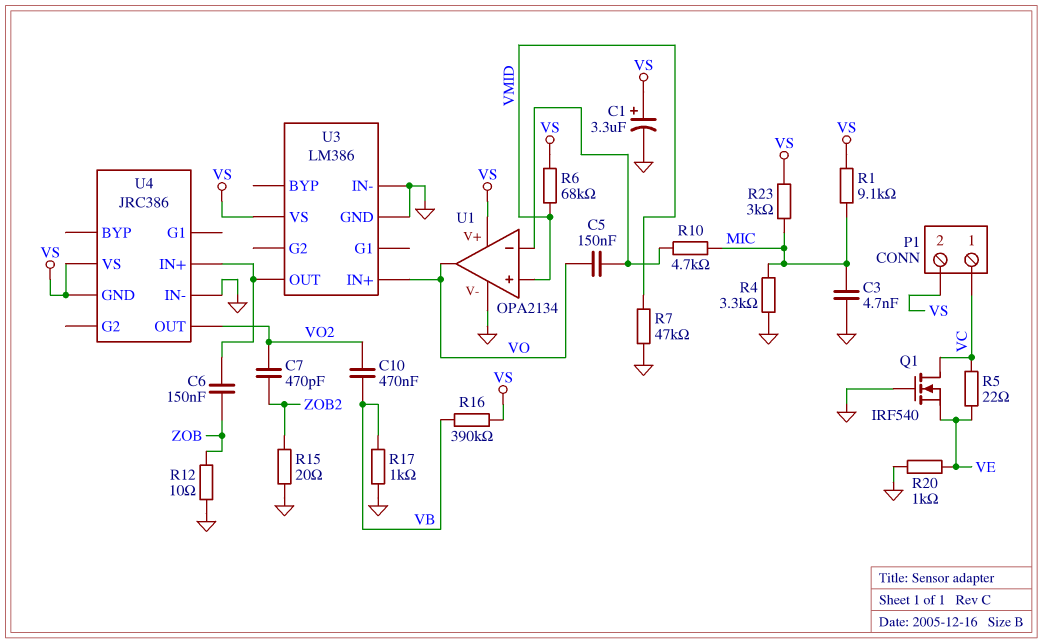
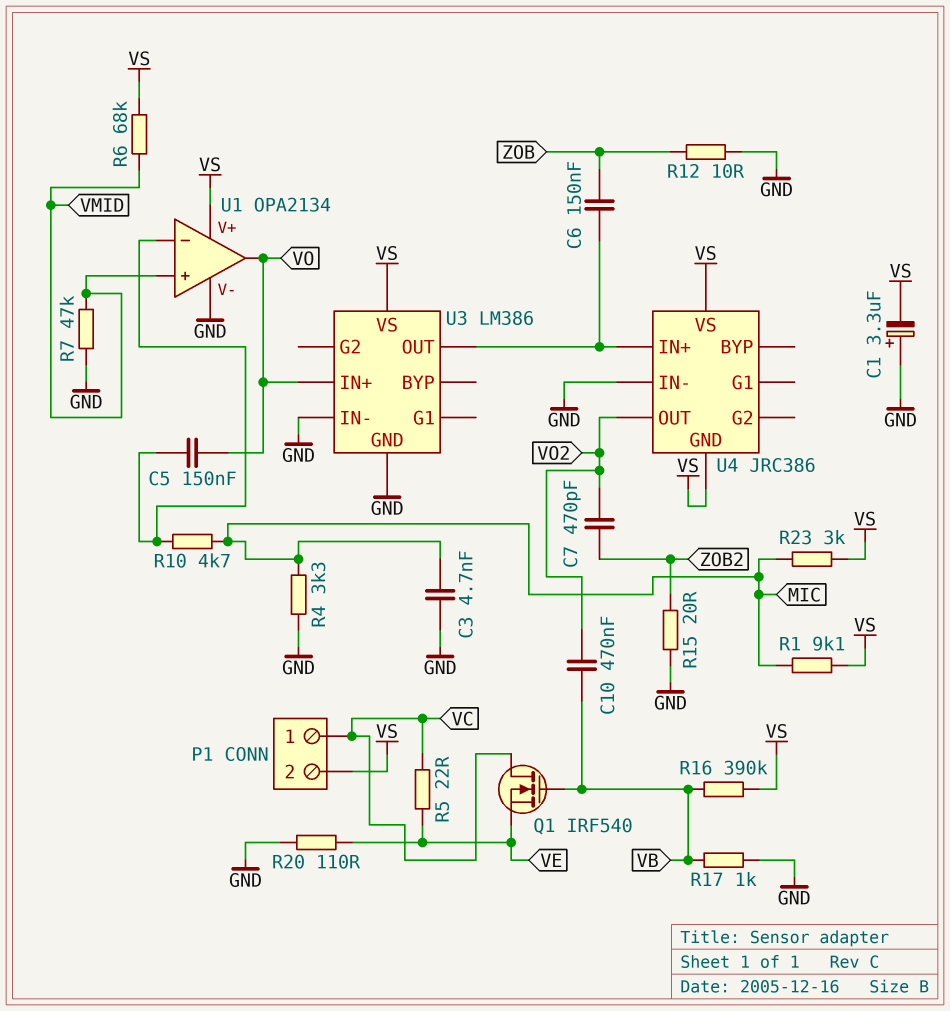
C1: 3.3uF (plus VS, minus GND) -> 3.3uF (plus GND, minus VS)
Q1: NMOS IRF540 (G GND, D VC, S VE) -> NMOS IRF540 (G VB, D VC, S VE)
R20: 1k (GND, VE) -> 110 (GND, VE)

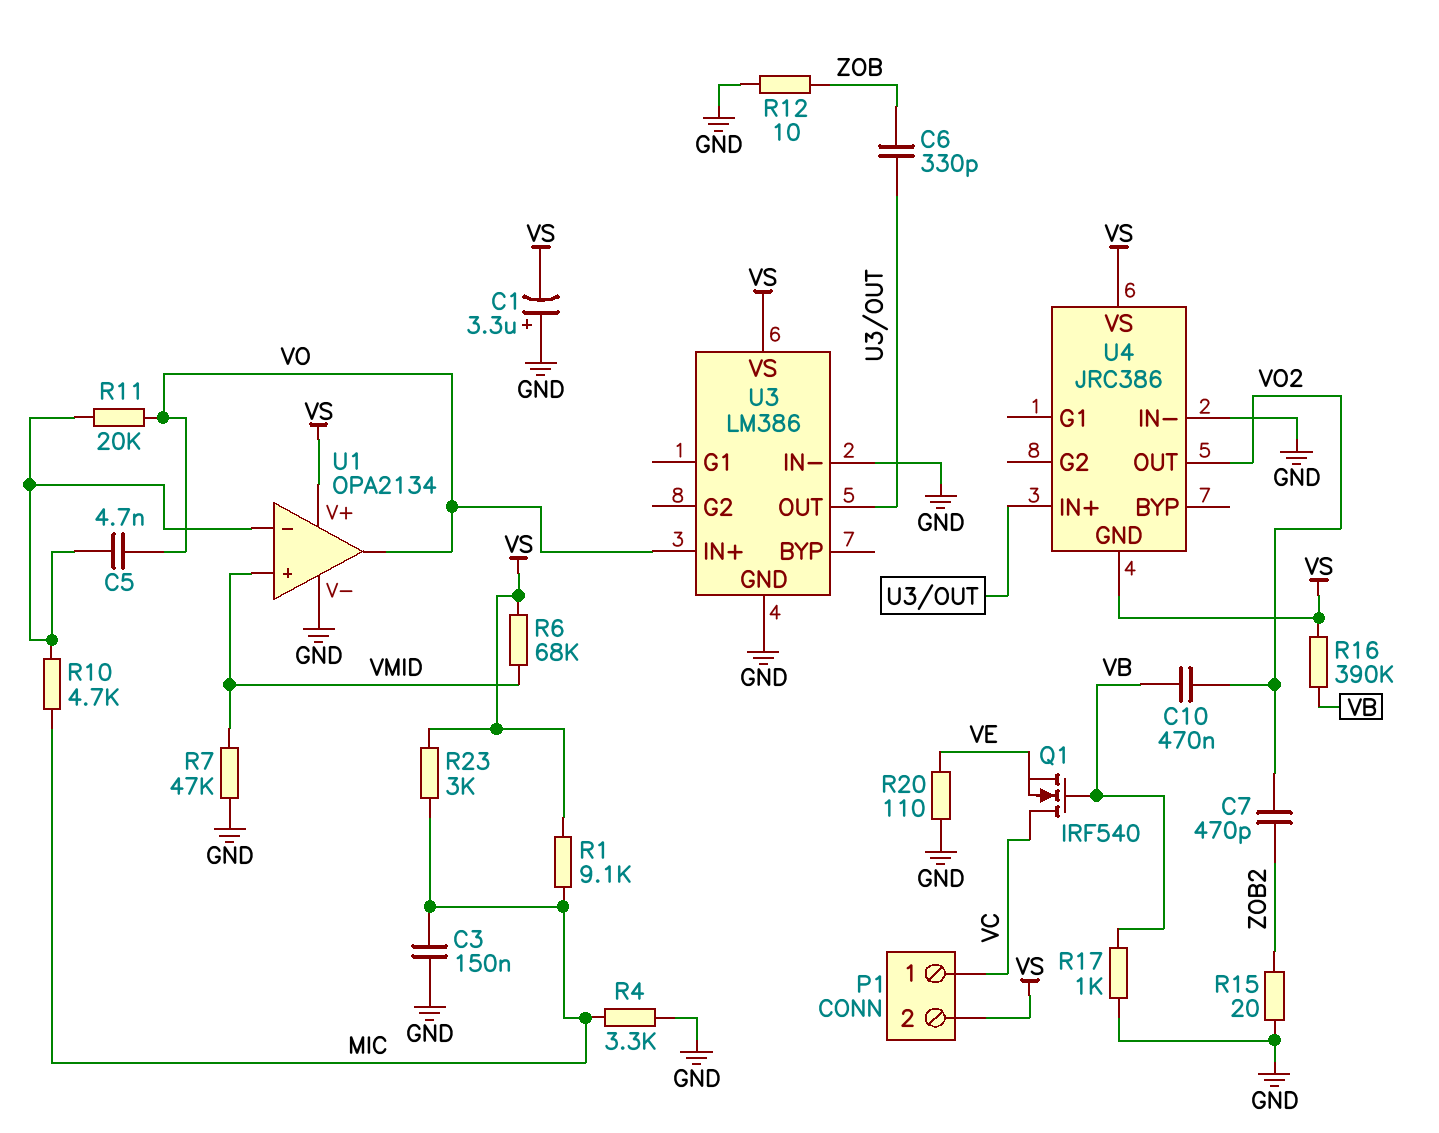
C3: 4.7nF (GND, MIC) -> 150nF (GND, MIC)
C5: 150nF (U1/in-, VO) -> 4.7nF (U1/in-, VO)
C6: 150nF (U3/OUT, ZOB) -> 330pF (U3/OUT, ZOB)
R5: 22 (VC, VE) -> none
R11: none -> 20k (U1/in-, VO)

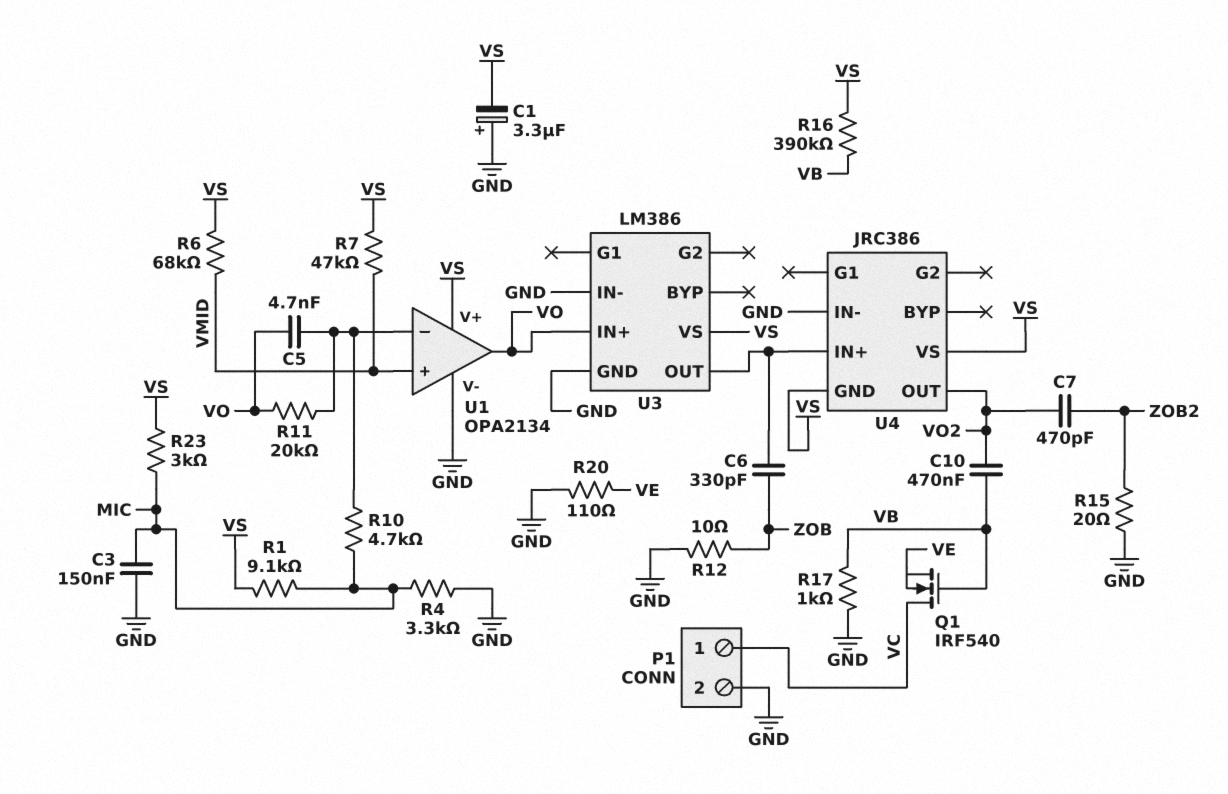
P1 pin 2: VS -> GND
R7: 47k (GND, VMID) -> 47k (VMID, VS)

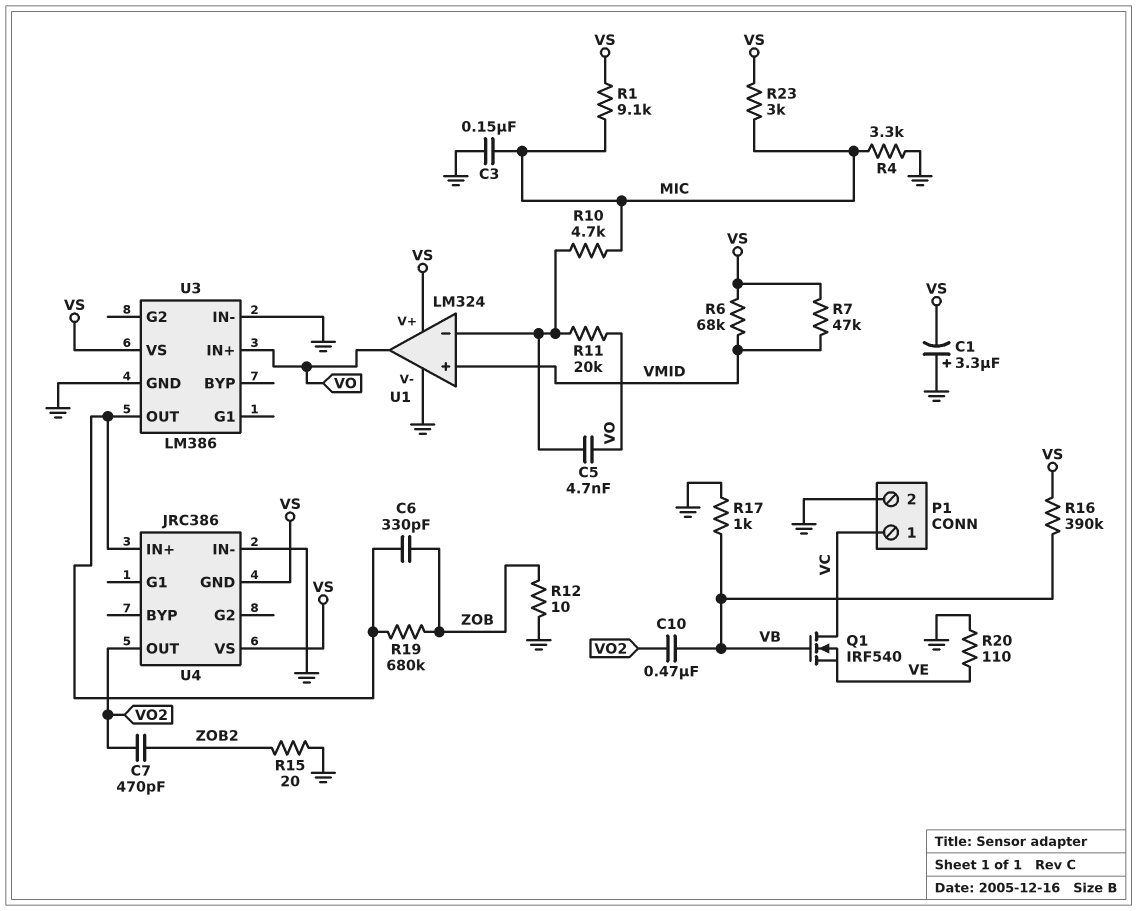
R19: none -> 680k (U3/OUT, ZOB)
U1: OPA2134 -> LM324

